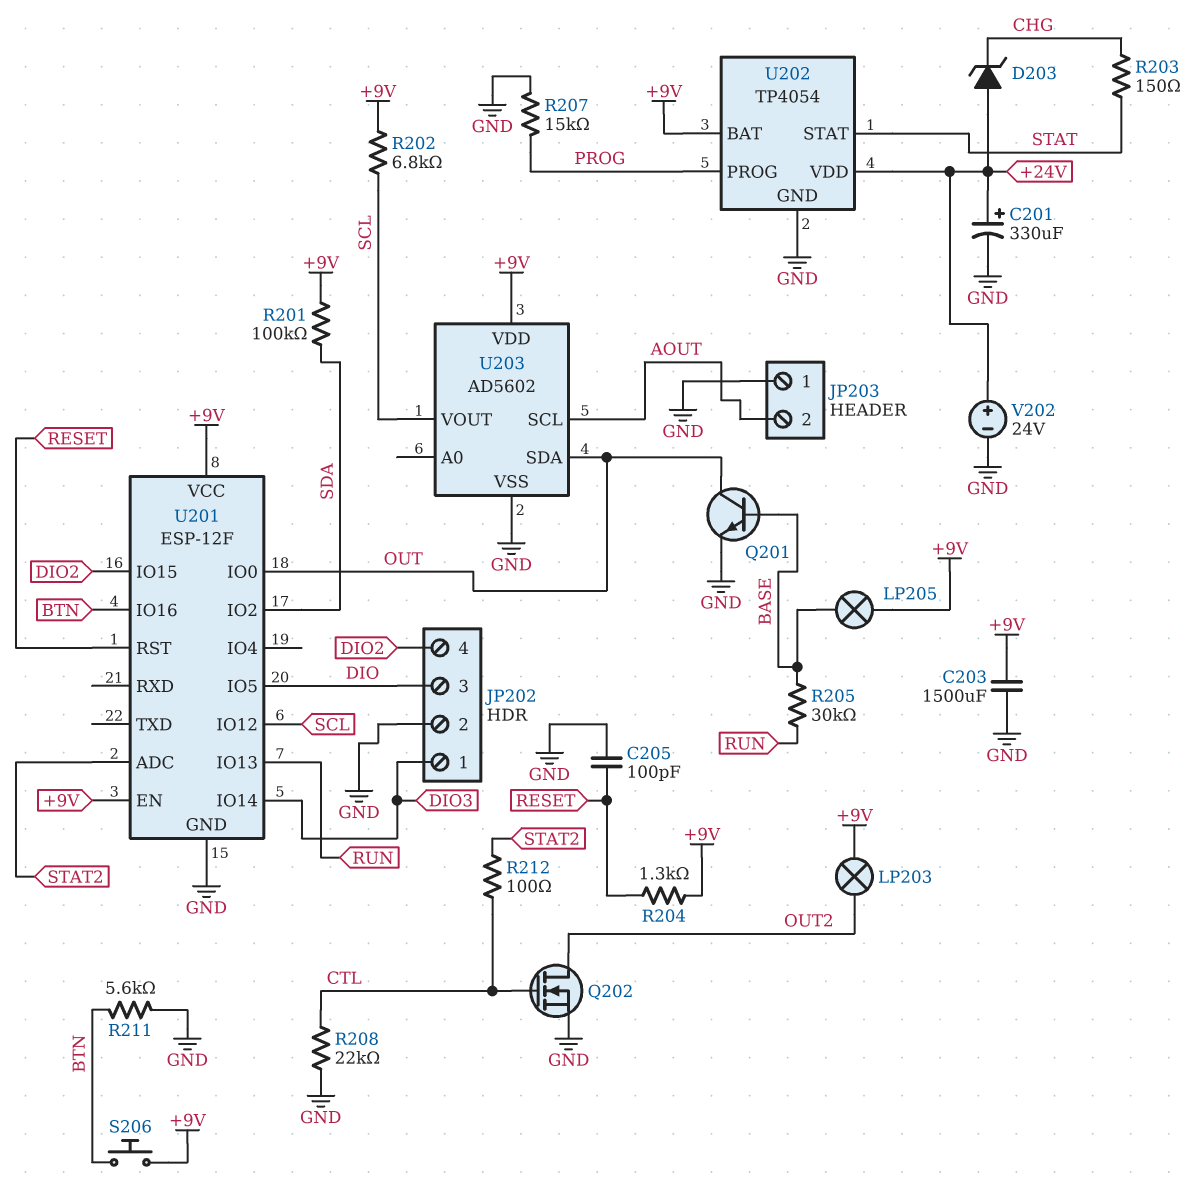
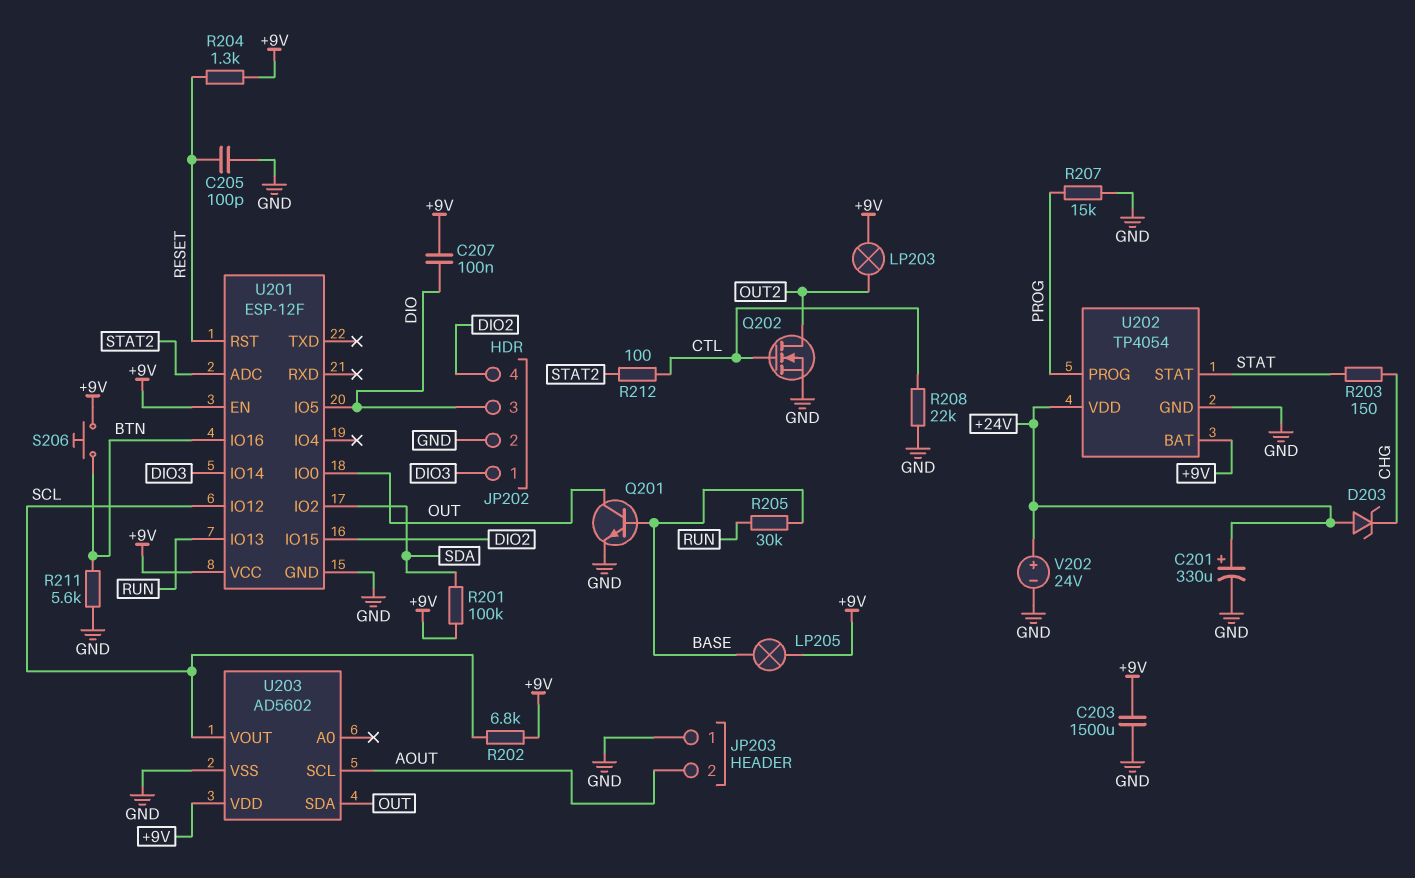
C207: none -> 100nF (+9V, DIO)

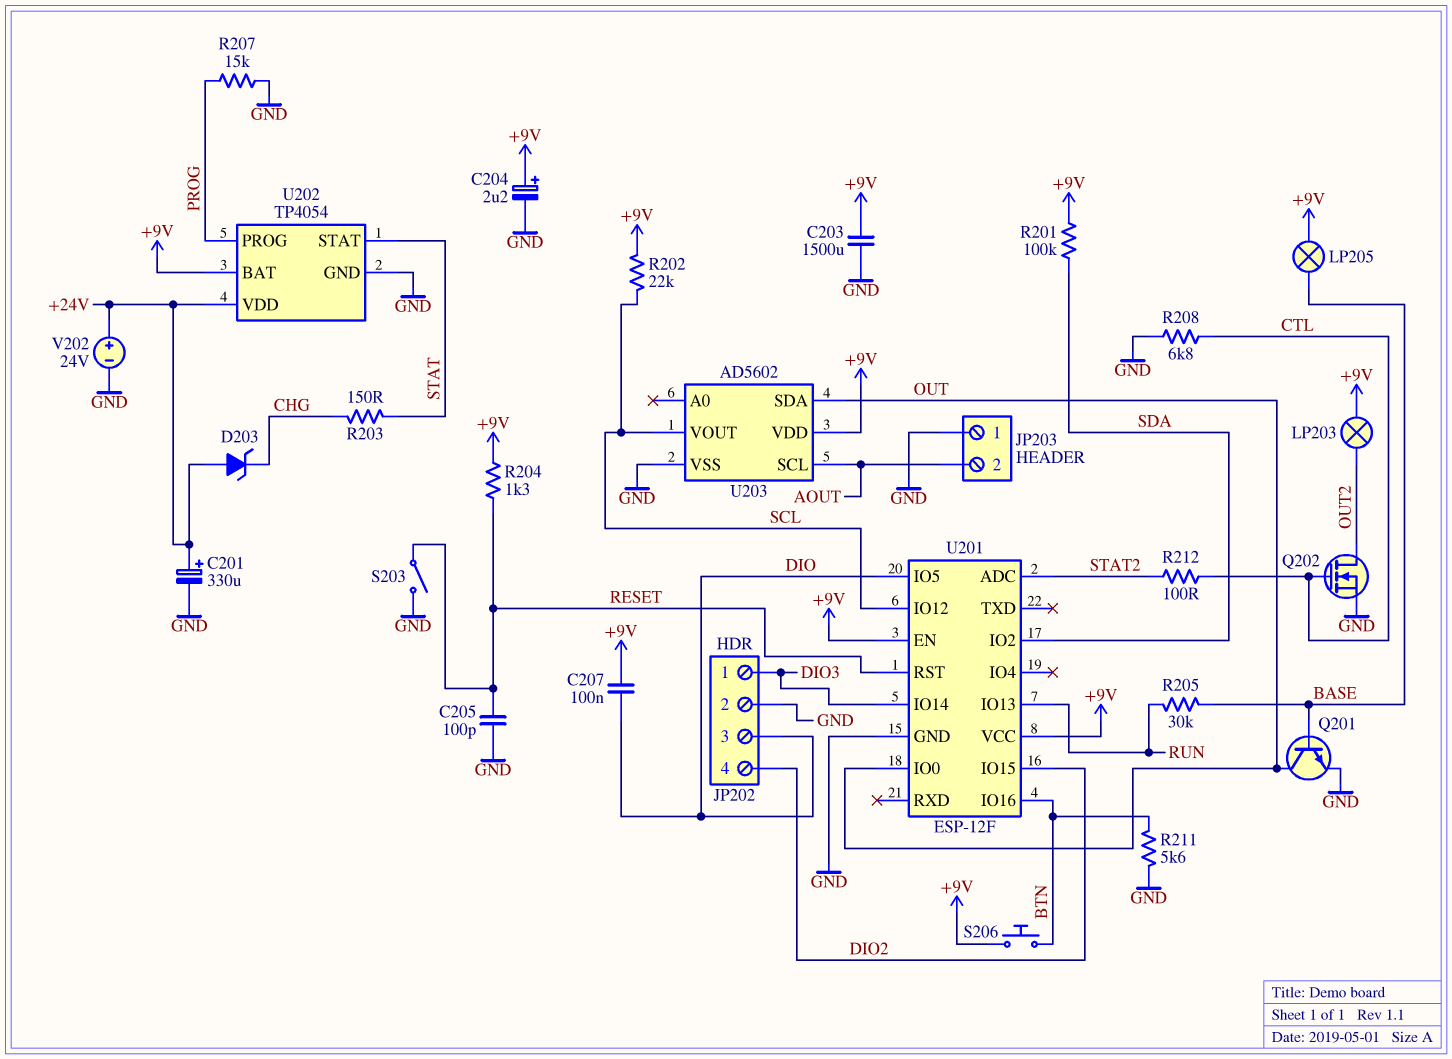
C204: none -> 2.2uF (plus +9V, minus GND)
R202: 6.8k (+9V, SCL) -> 22k (+9V, SCL)
R208: 22k (CTL, GND) -> 6.8k (CTL, GND)
S203: none -> switch (GND, RESET)

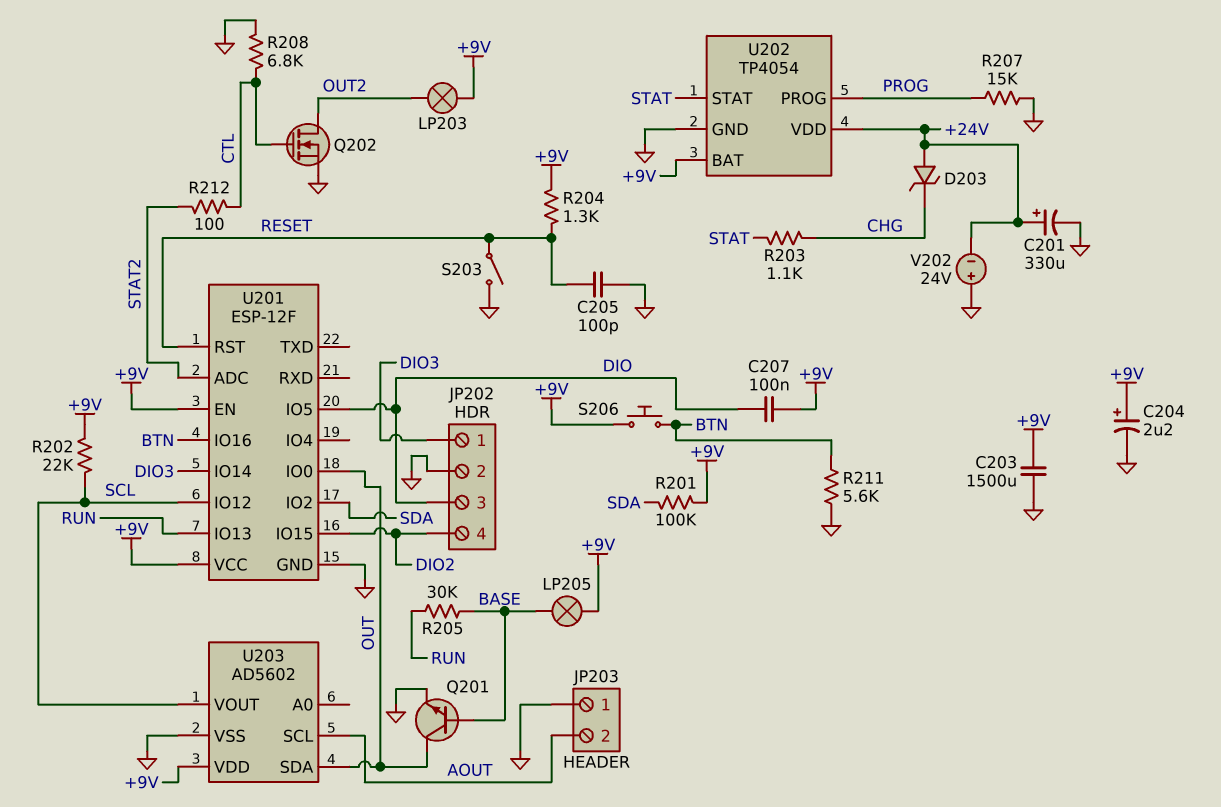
R203: 150 (CHG, STAT) -> 1.1k (CHG, STAT)
V202: 24V (plus +24V, minus GND) -> 24V (plus GND, minus +24V)

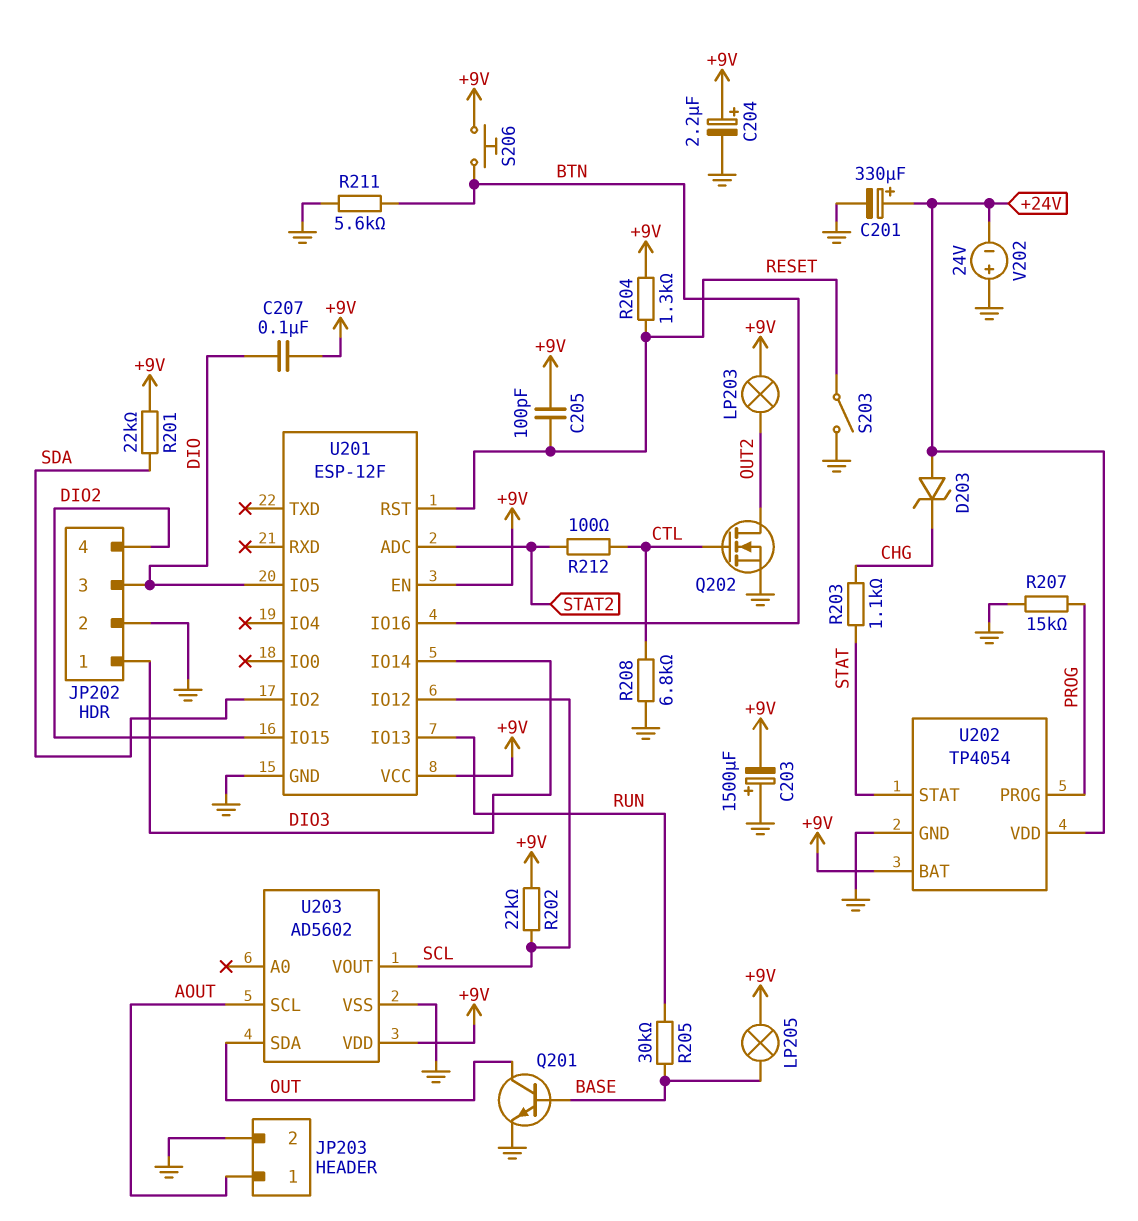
C203: 1500uF (+9V, GND) -> 1500uF (plus GND, minus +9V)
C205: 100pF (GND, RESET) -> 100pF (+9V, RESET)
JP203 pin 1: GND -> AOUT
JP203 pin 2: AOUT -> GND
R201: 100k (+9V, SDA) -> 22k (+9V, SDA)
U201 pin IO0: OUT -> none

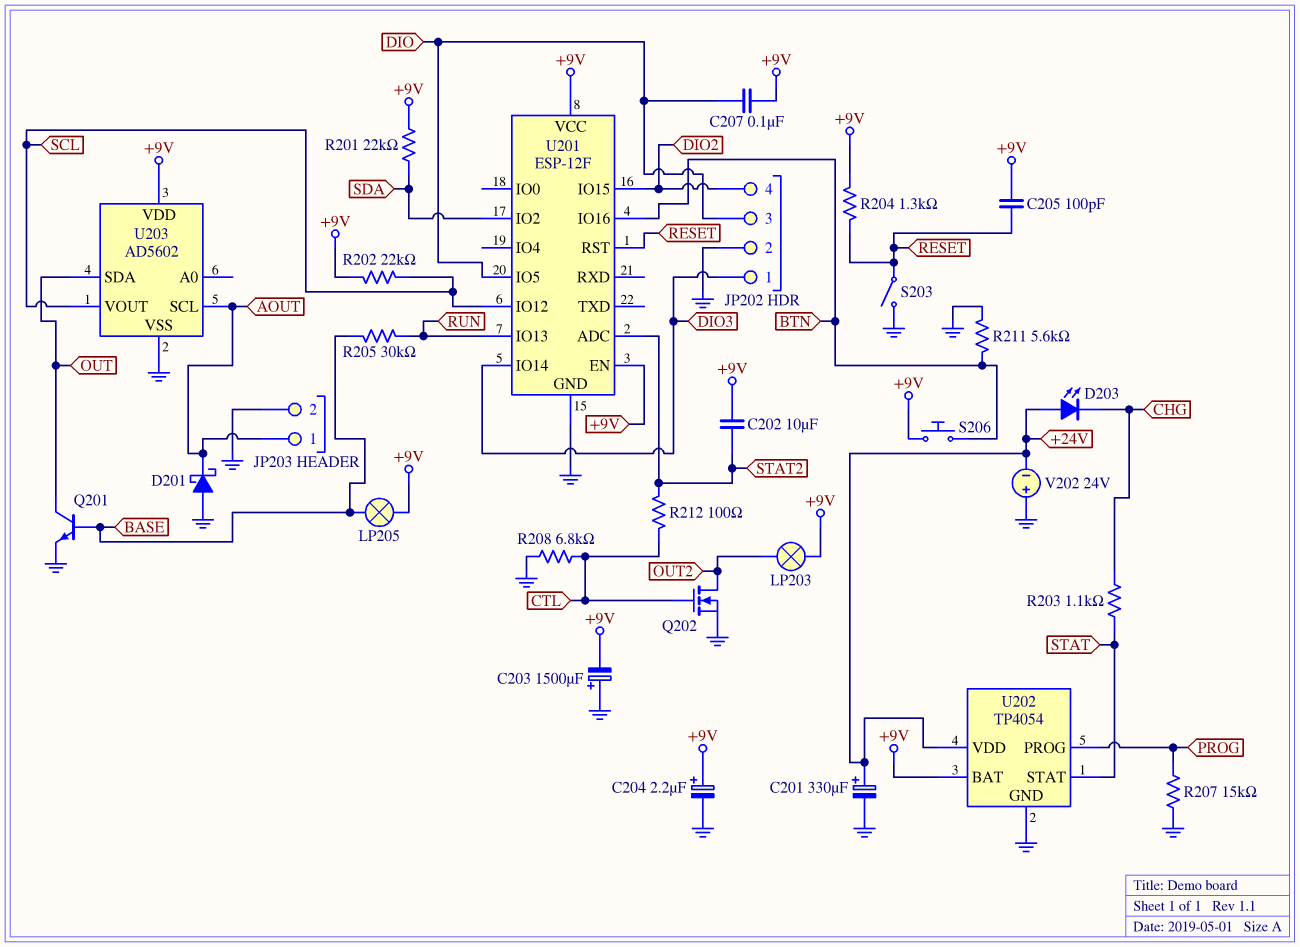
C202: none -> 10uF (+9V, STAT2)
D201: none -> schottky (A GND, K AOUT)
D203: zener (A +24V, K CHG) -> LED (A +24V, K CHG)

